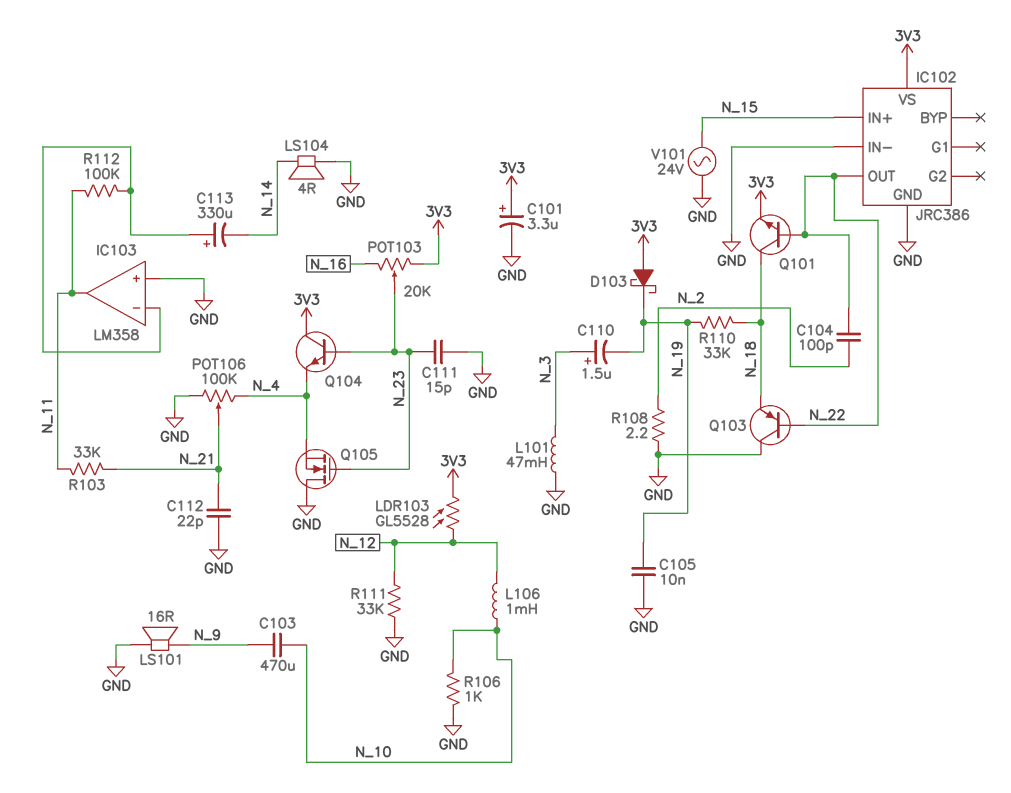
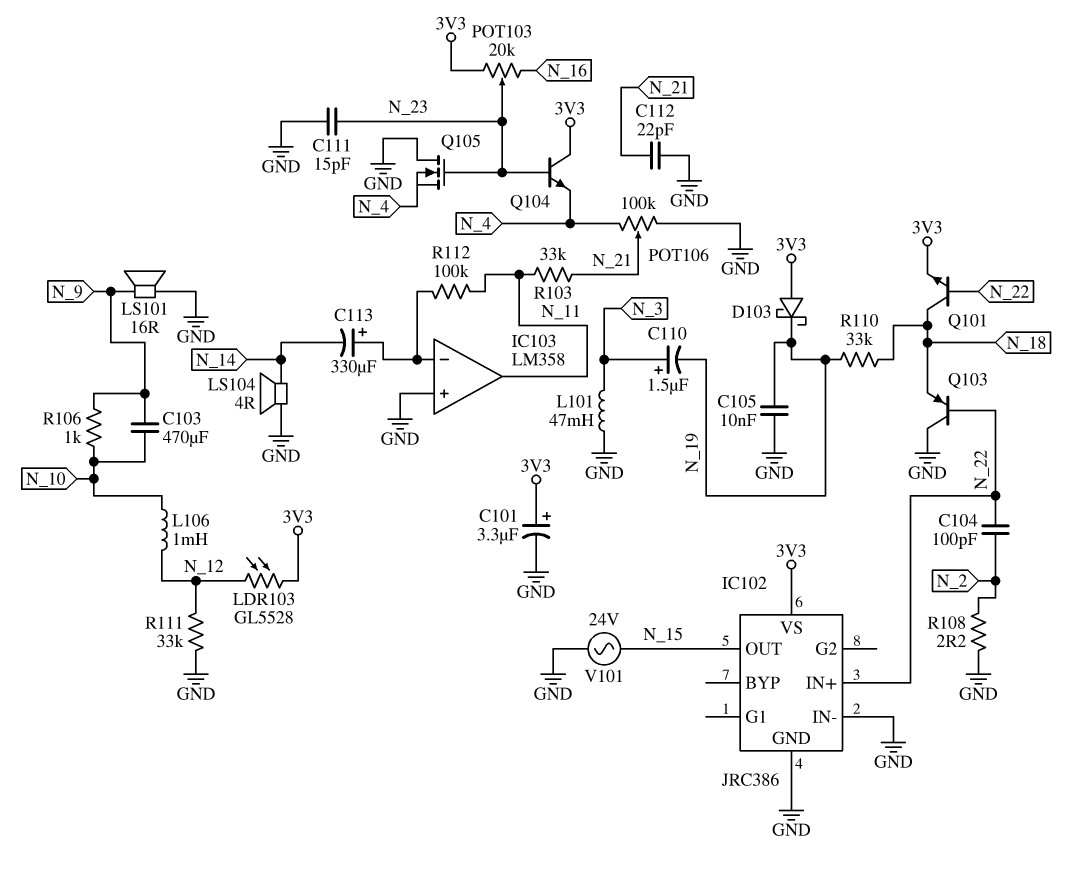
IC102 pin IN+: N_15 -> N_22
IC102 pin OUT: N_22 -> N_15
R106: 1k (GND, N_10) -> 1k (N_9, N_10)

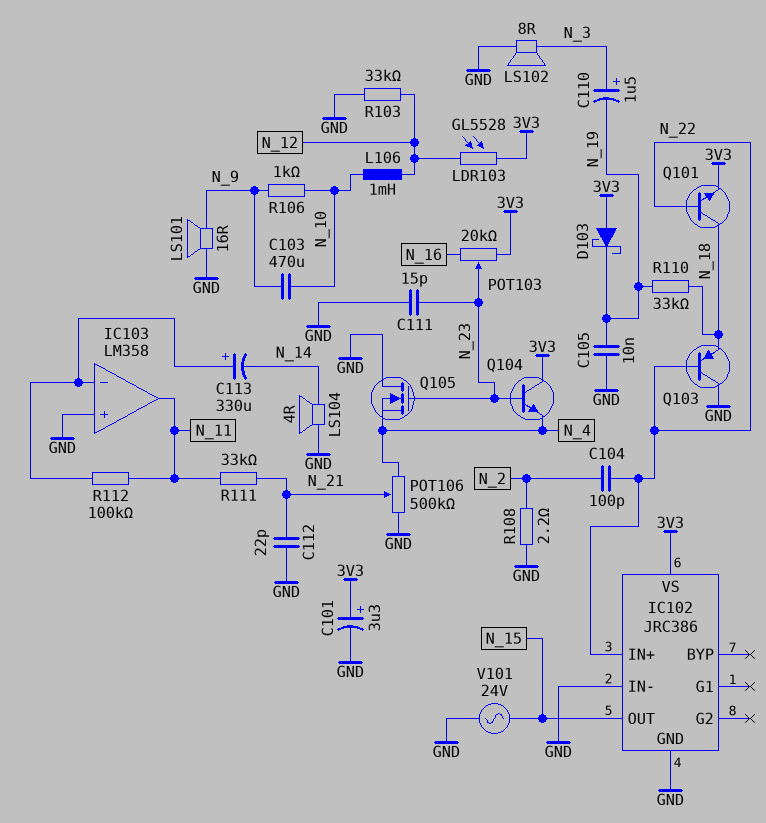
L101: 47mH (GND, N_3) -> none
LS102: none -> speaker 8R (GND, N_3)
POT106: 100k (GND, N_4, wiper N_21) -> 500k (GND, N_4, wiper N_21)
R103: 33k (N_11, N_21) -> 33k (GND, N_12)
R111: 33k (GND, N_12) -> 33k (N_11, N_21)

